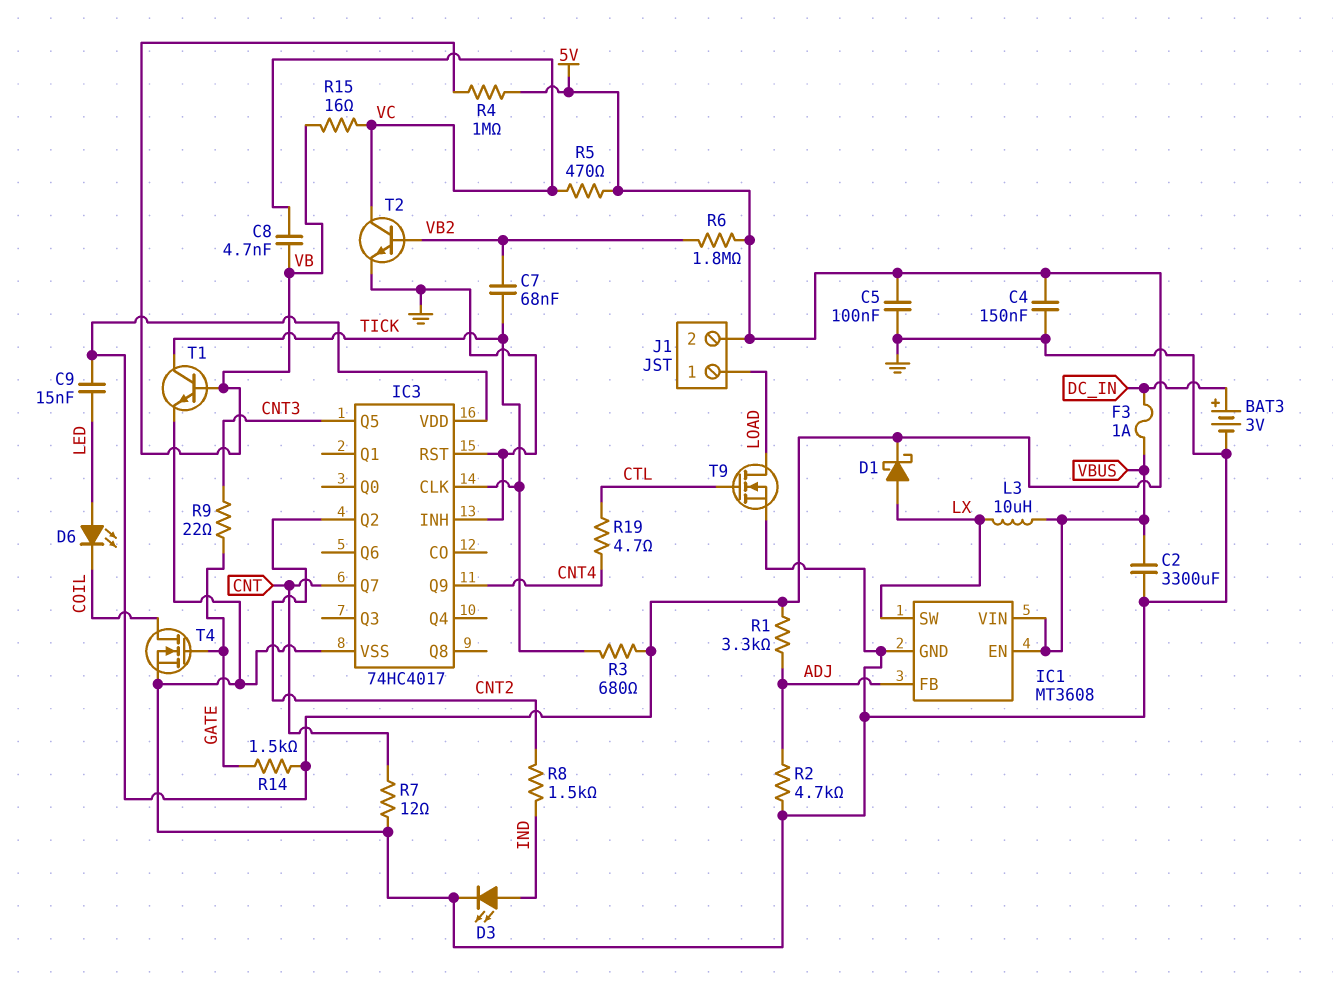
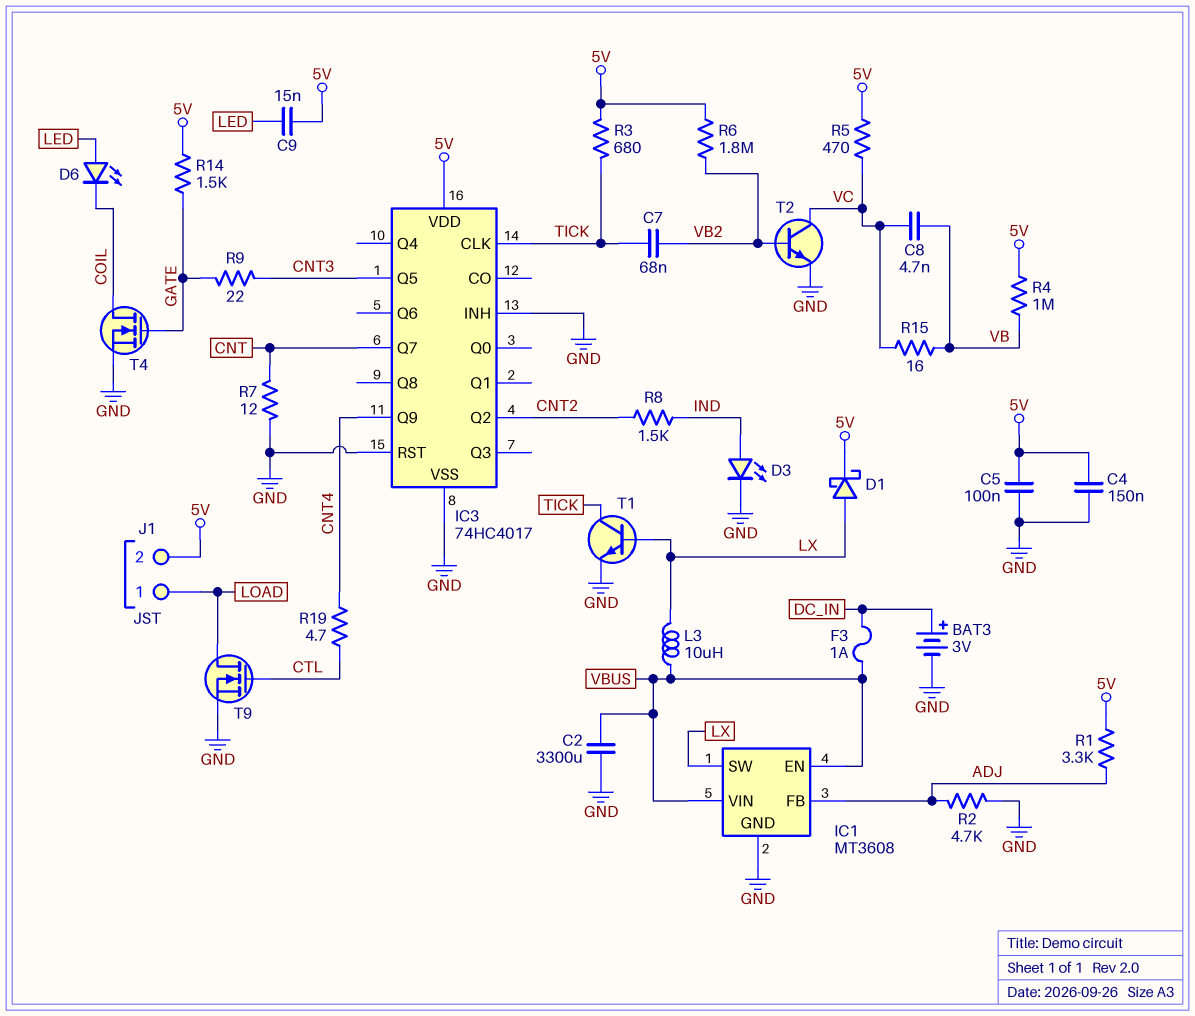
T1: NPN (B VB, C TICK, E GND) -> NPN (B LX, C TICK, E GND)

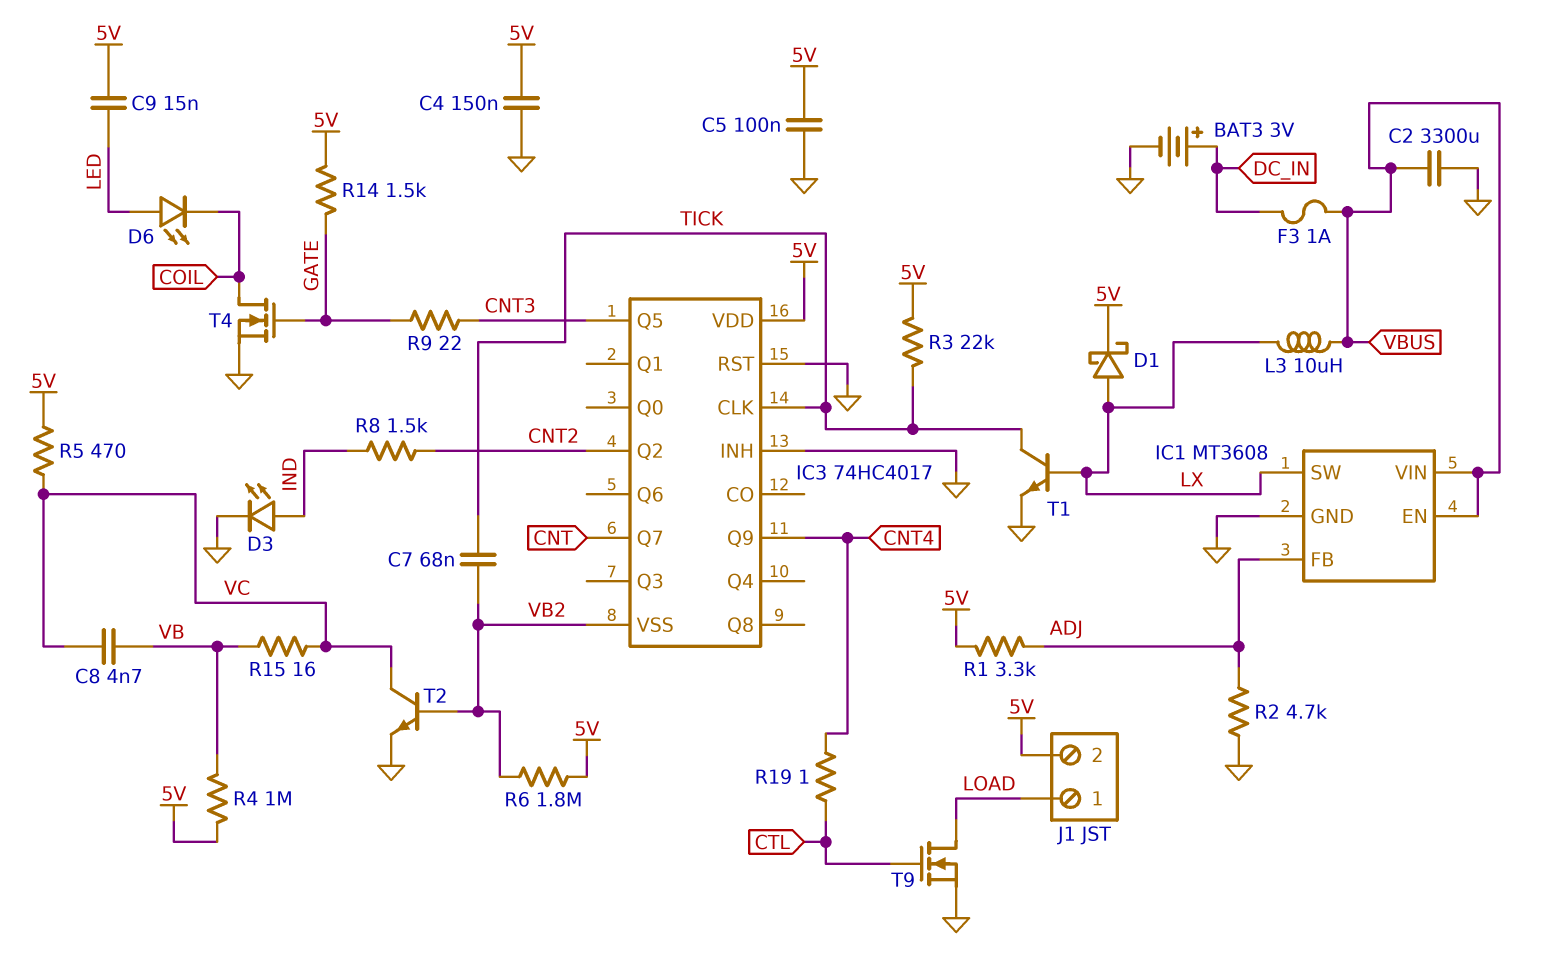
IC3 pin VSS: GND -> VB2
R3: 680 (5V, TICK) -> 22k (5V, TICK)
R7: 12 (CNT, GND) -> none
R19: 4.7 (CNT4, CTL) -> 1 (CNT4, CTL)

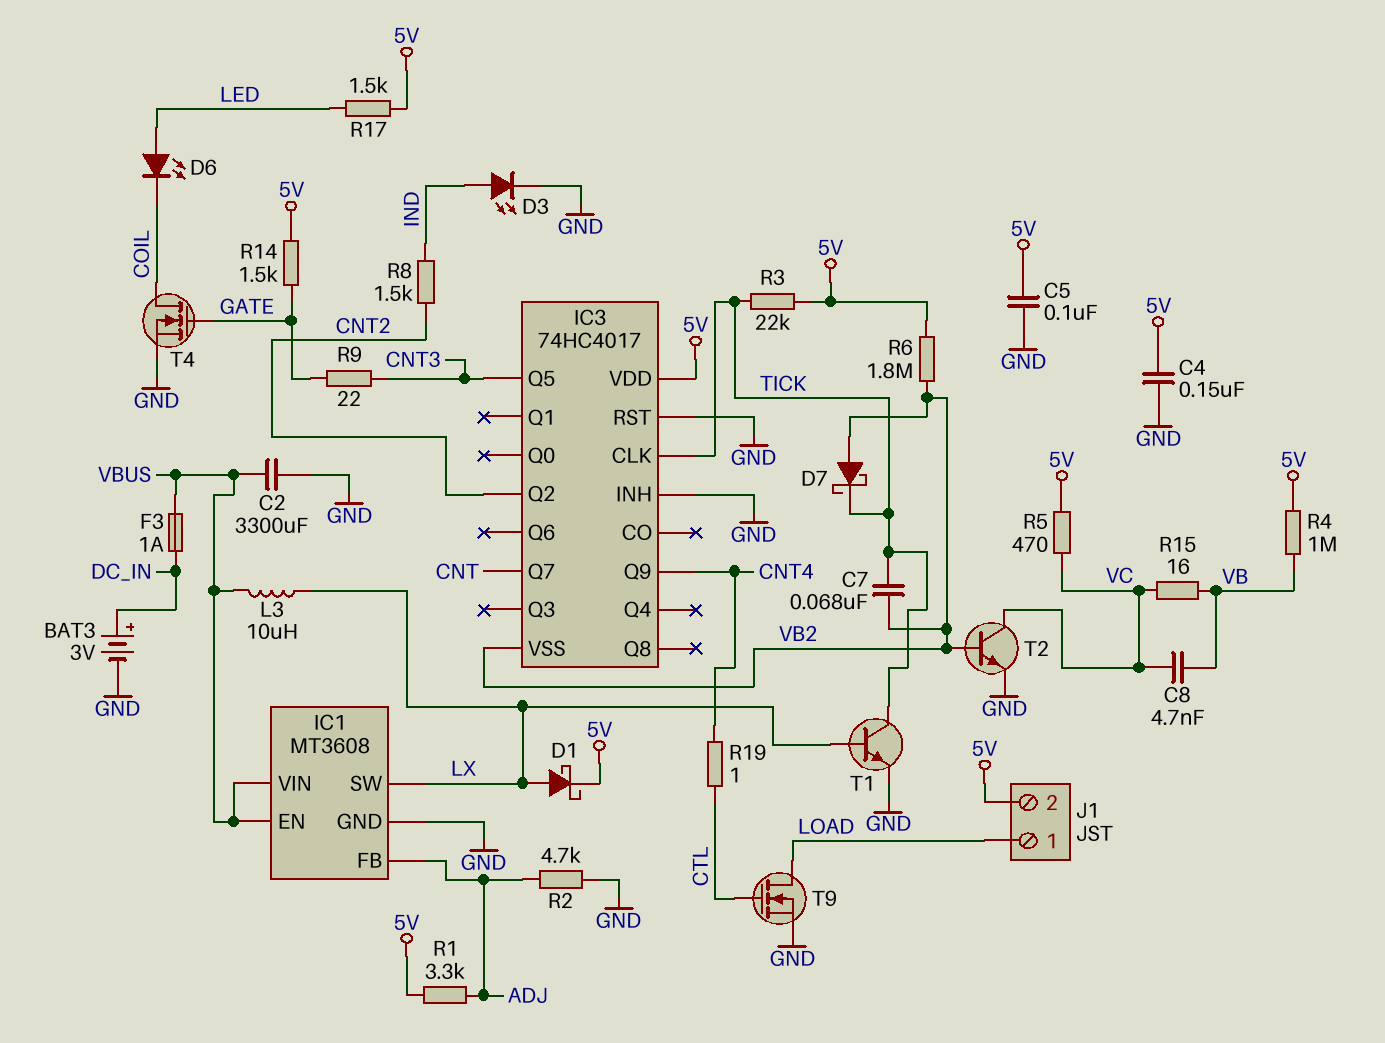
C9: 15nF (5V, LED) -> none
D7: none -> schottky (A VB2, K TICK)
R17: none -> 1.5k (5V, LED)

